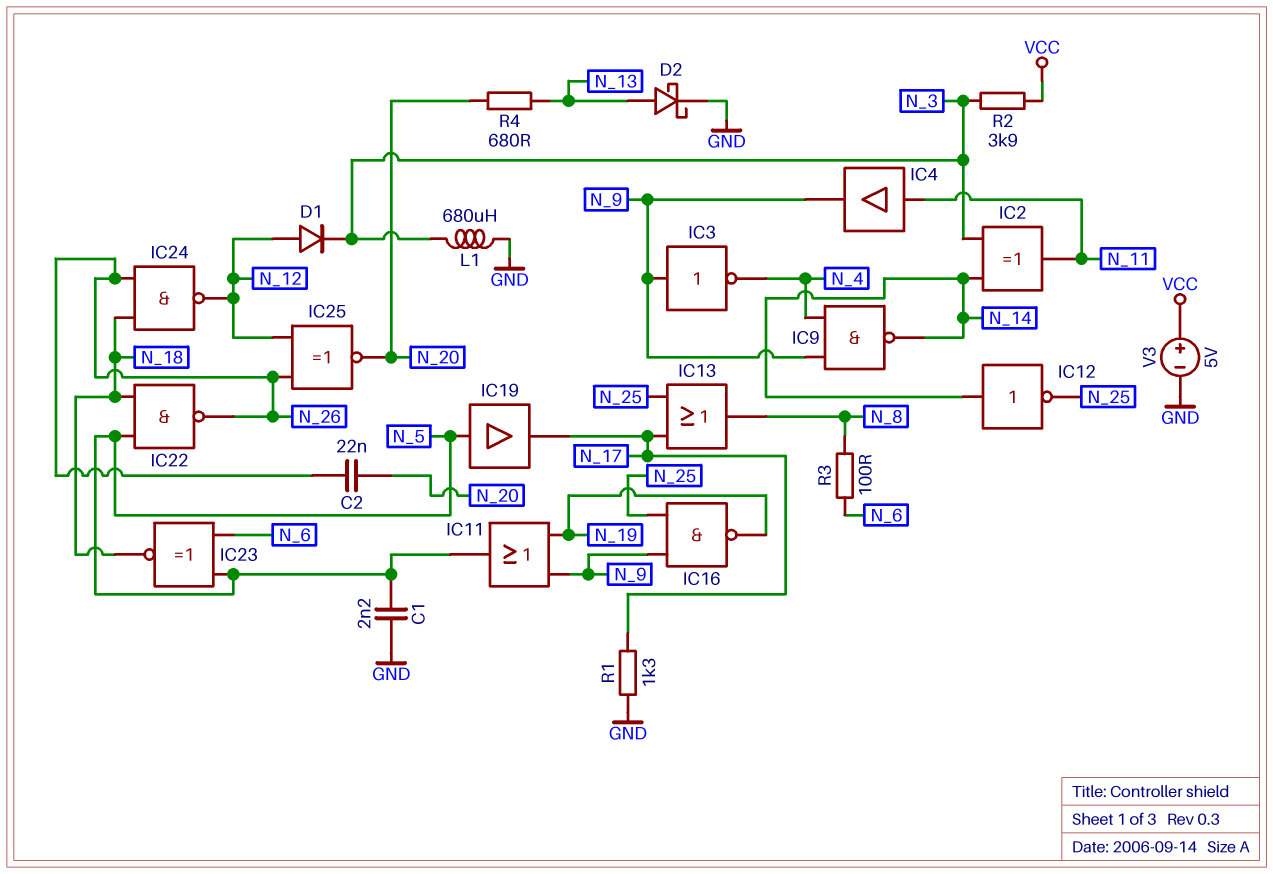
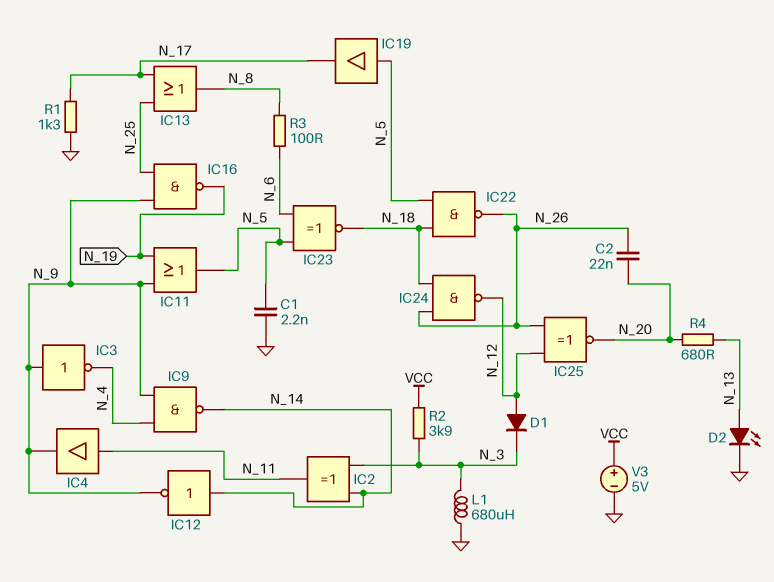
D2: schottky (A N_13, K GND) -> LED (A N_13, K GND)
IC12: NOT (in N_14, out N_25) -> NOT (in N_14, out N_9)

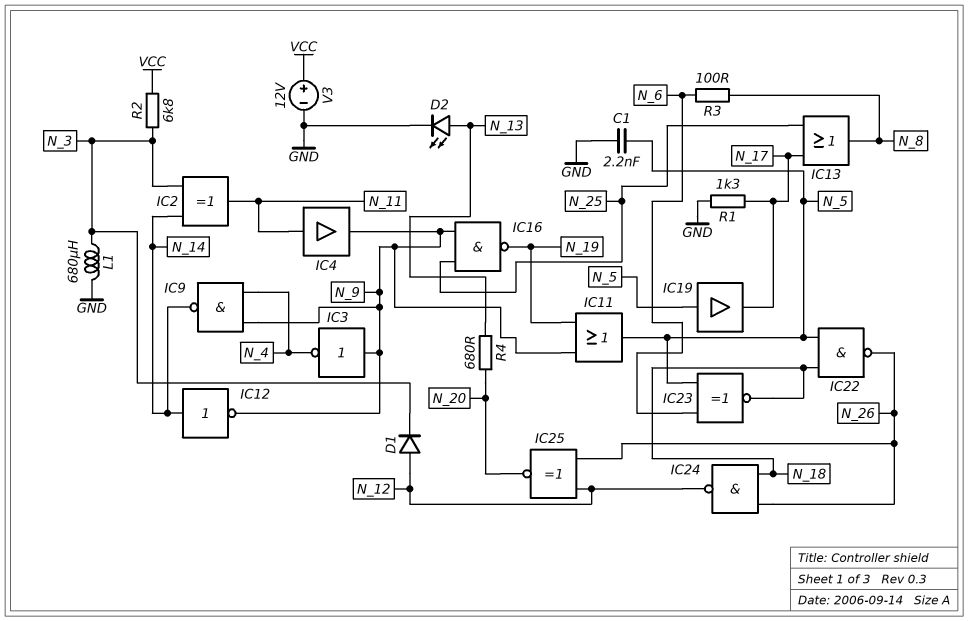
C2: 22nF (N_20, N_26) -> none
R2: 3.9k (N_3, VCC) -> 6.8k (N_3, VCC)
V3: 5V (plus VCC, minus GND) -> 12V (plus VCC, minus GND)

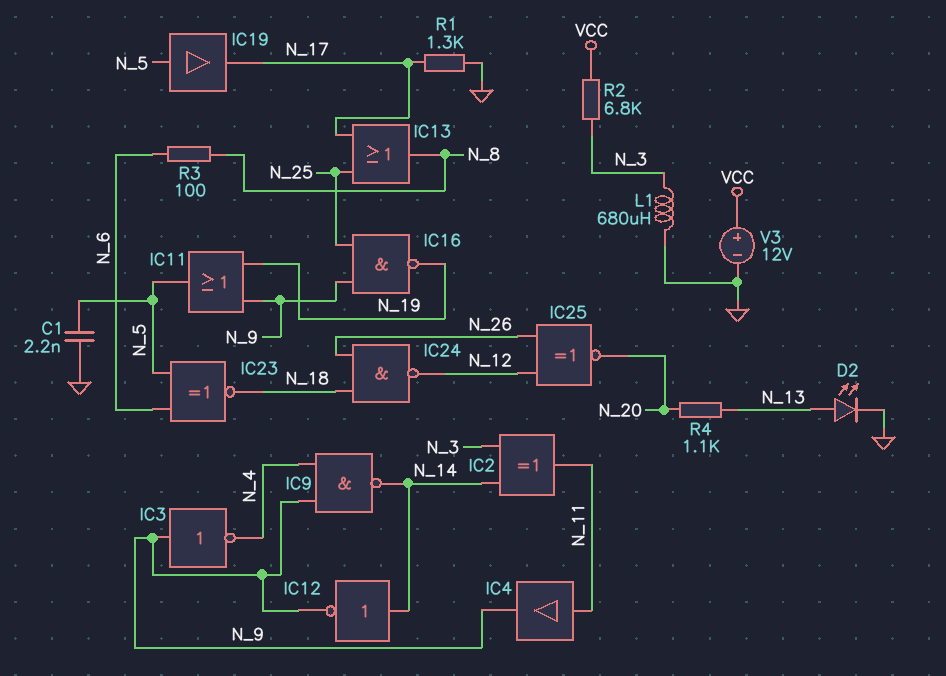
D1: diode (A N_12, K N_3) -> none
IC22: NAND (in N_5, in N_18, out N_26) -> none
R4: 680 (N_13, N_20) -> 1.1k (N_13, N_20)

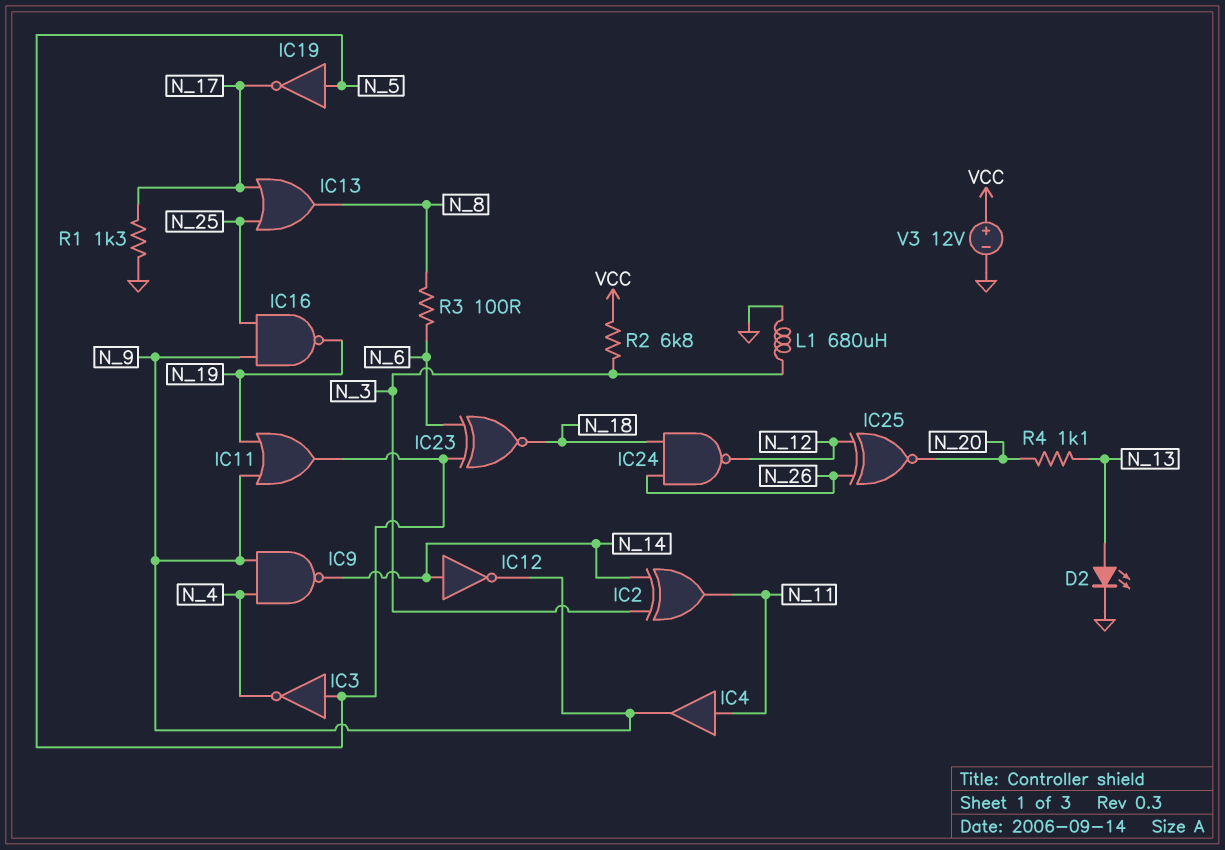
C1: 2.2nF (GND, N_5) -> none
IC3: NOT (in N_9, out N_4) -> NOT (in N_5, out N_4)
IC19: buffer (in N_5, out N_17) -> NOT (in N_5, out N_17)

